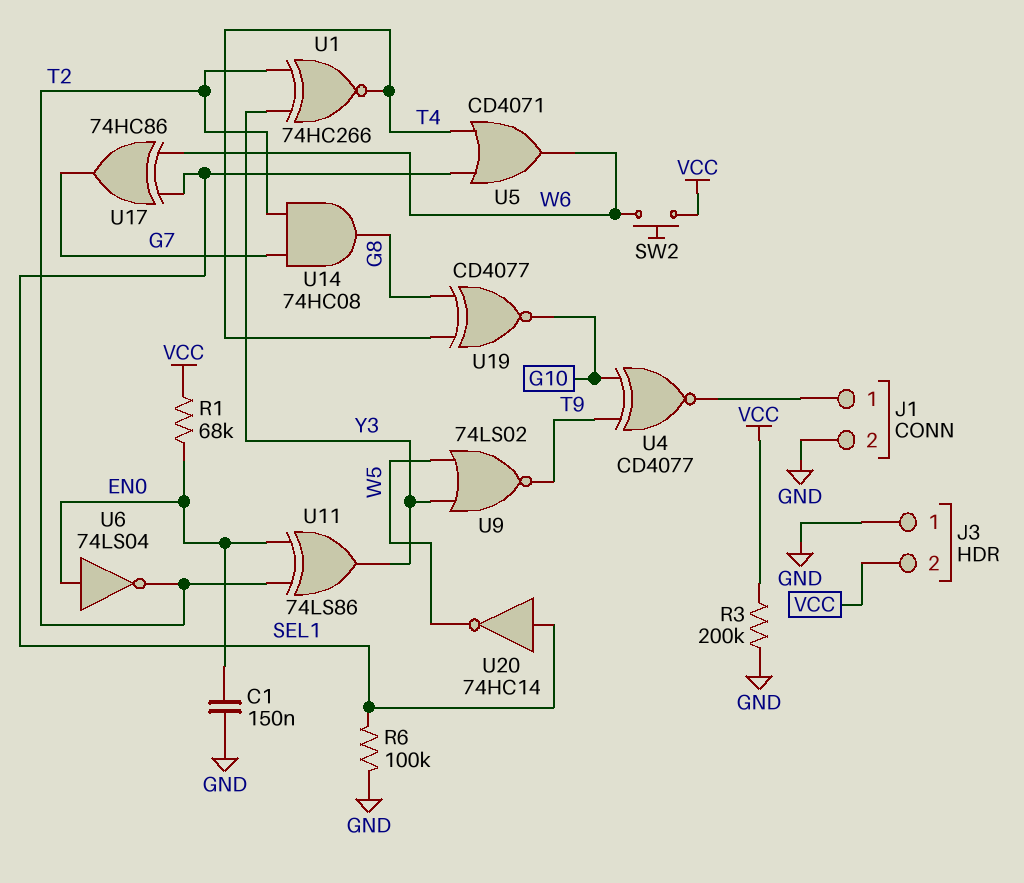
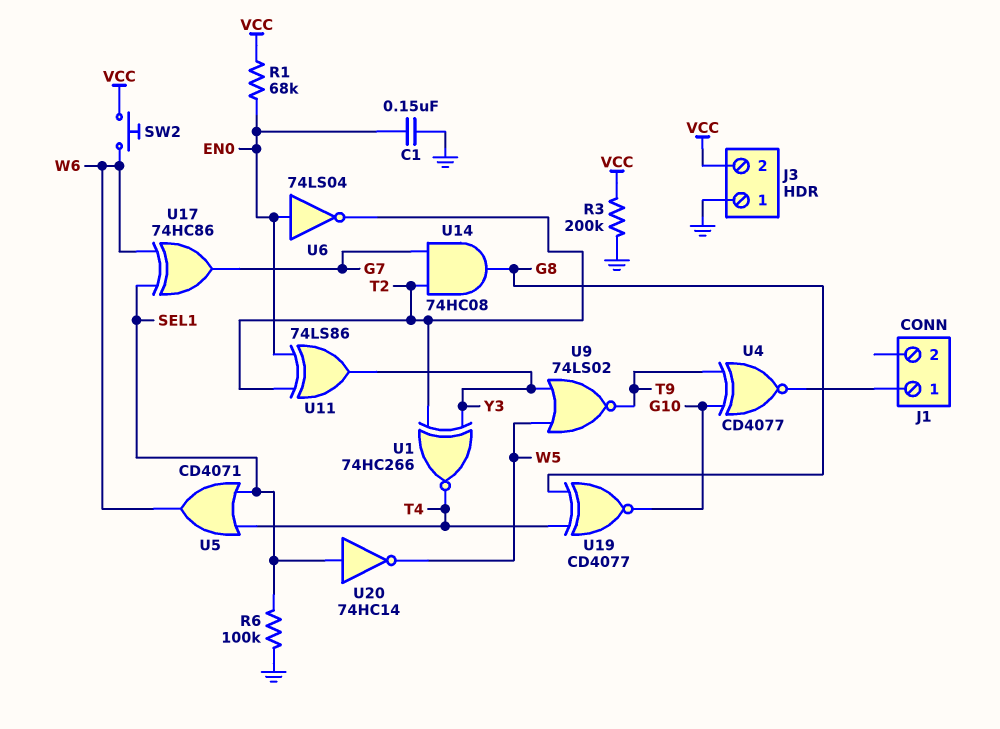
J1 pin 2: GND -> none

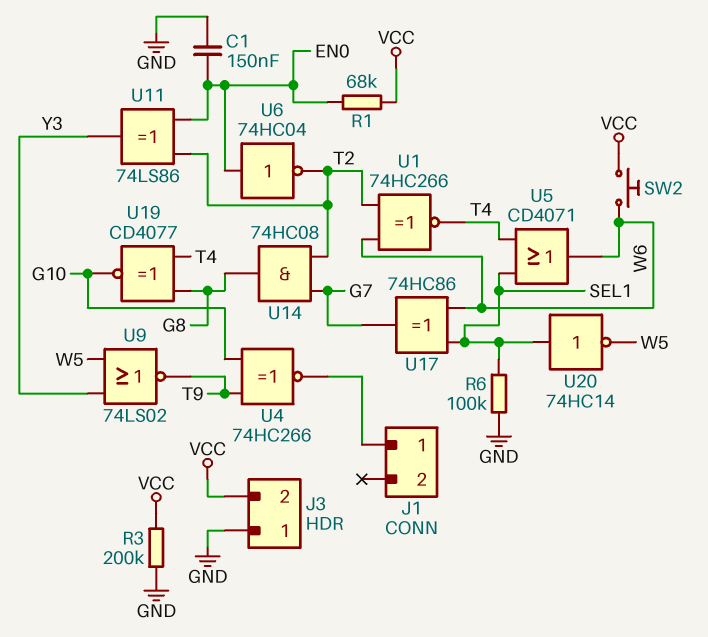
U1: XNOR 74HC266 (in T2, in Y3, out T4) -> XNOR 74HC266 (in T2, in W6, out T4)
U4: XNOR CD4077 (in G10, in T9, out J1/1) -> XNOR 74HC266 (in G10, in T9, out J1/1)
U6: NOT 74LS04 (in EN0, out T2) -> NOT 74HC04 (in EN0, out T2)

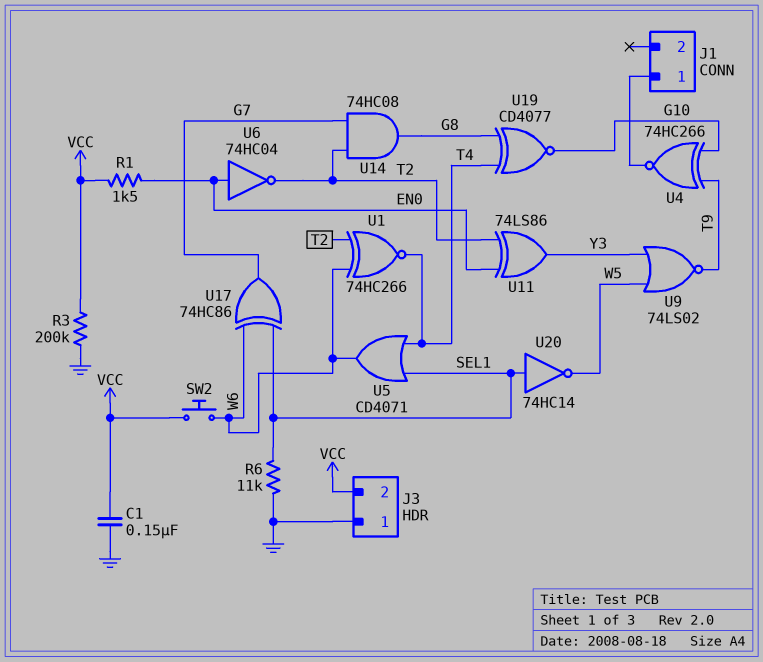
C1: 150nF (EN0, GND) -> 150nF (GND, VCC)
R1: 68k (EN0, VCC) -> 1.5k (EN0, VCC)
R6: 100k (GND, SEL1) -> 11k (GND, SEL1)

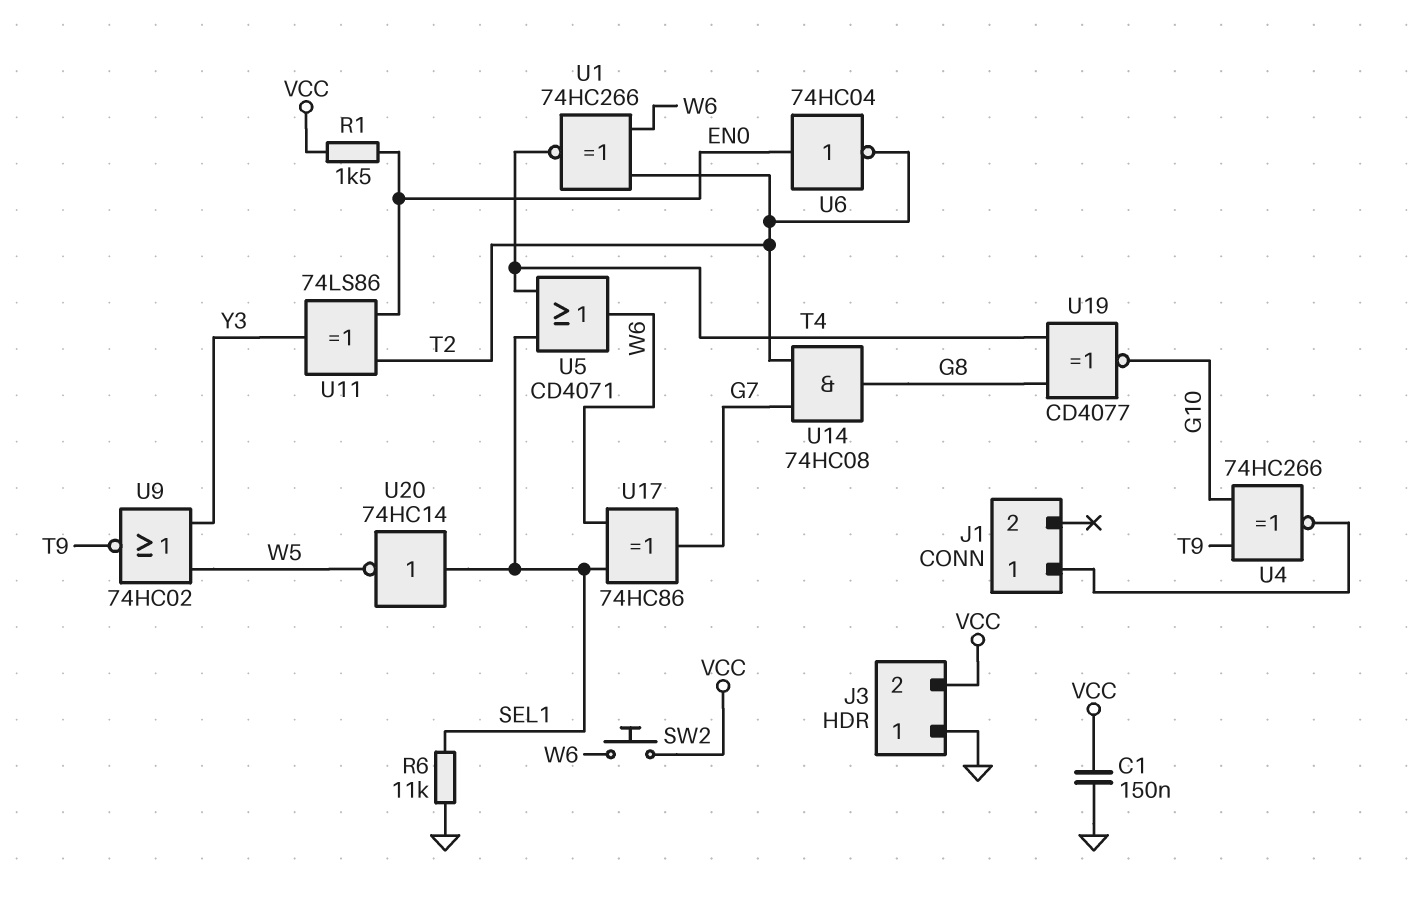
R3: 200k (GND, VCC) -> none
U9: NOR 74LS02 (in W5, in Y3, out T9) -> NOR 74HC02 (in W5, in Y3, out T9)

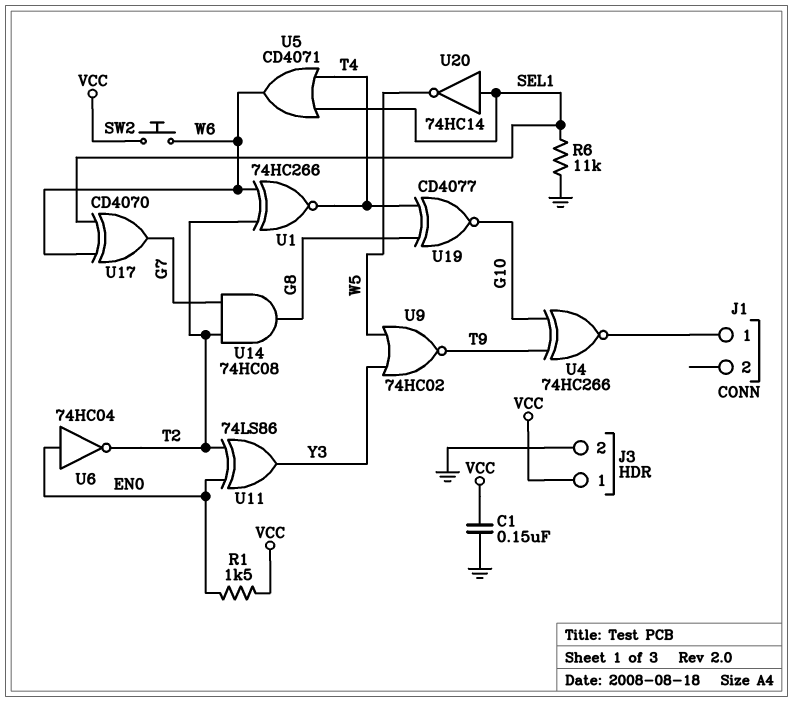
J3 pin 1: GND -> VCC
J3 pin 2: VCC -> GND
U17: XOR 74HC86 (in SEL1, in W6, out G7) -> XOR CD4070 (in SEL1, in W6, out G7)

